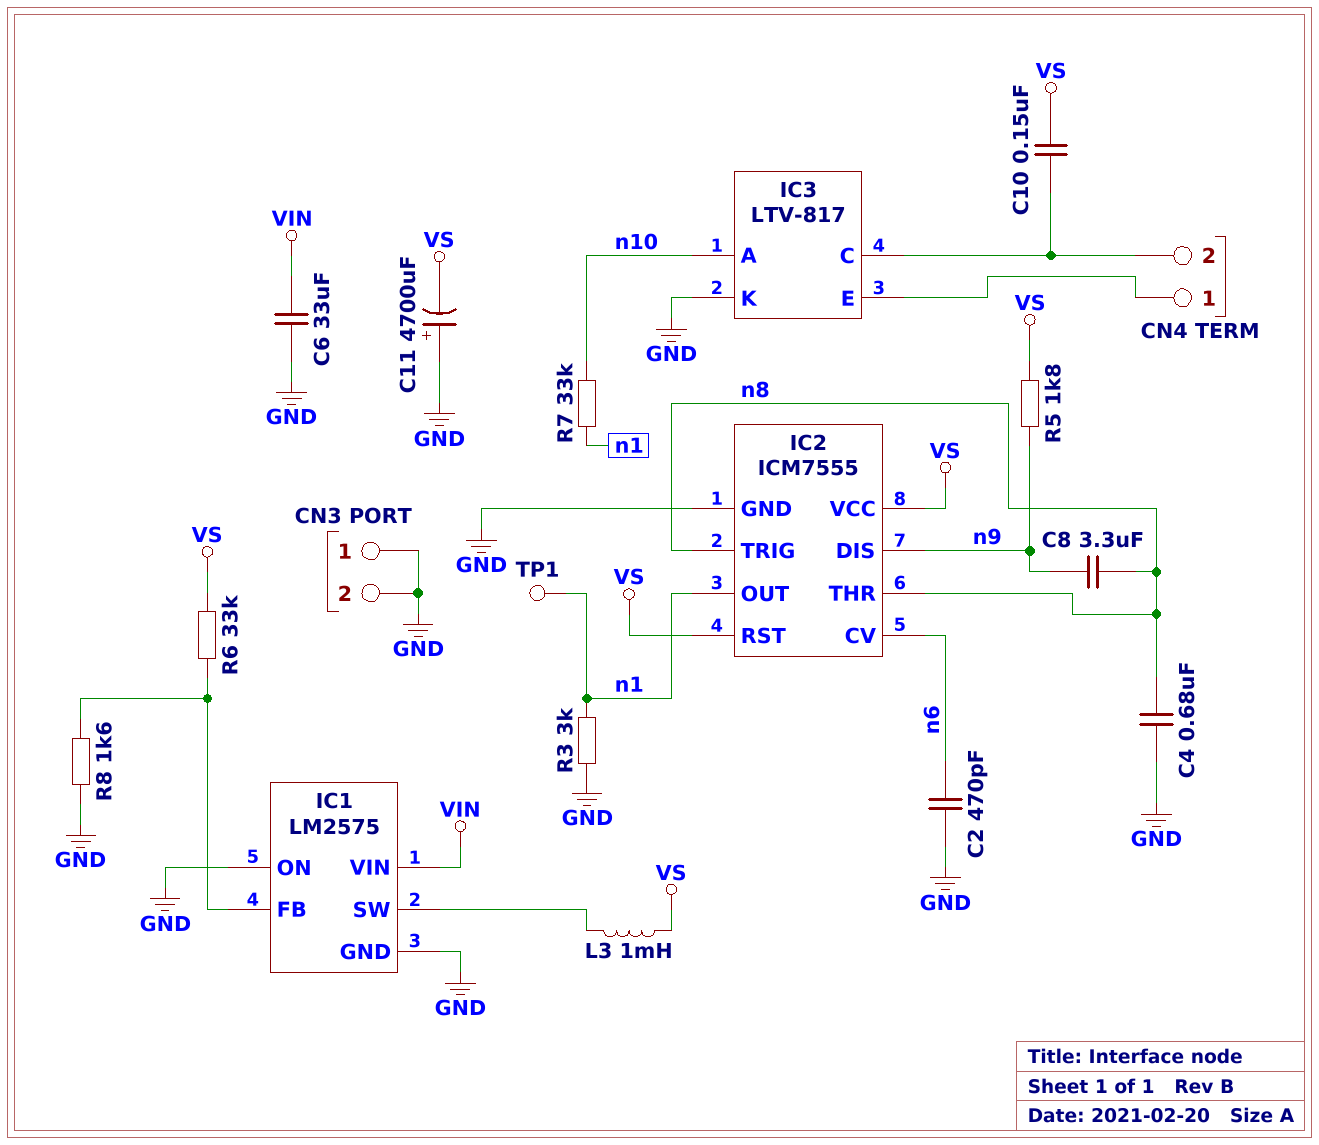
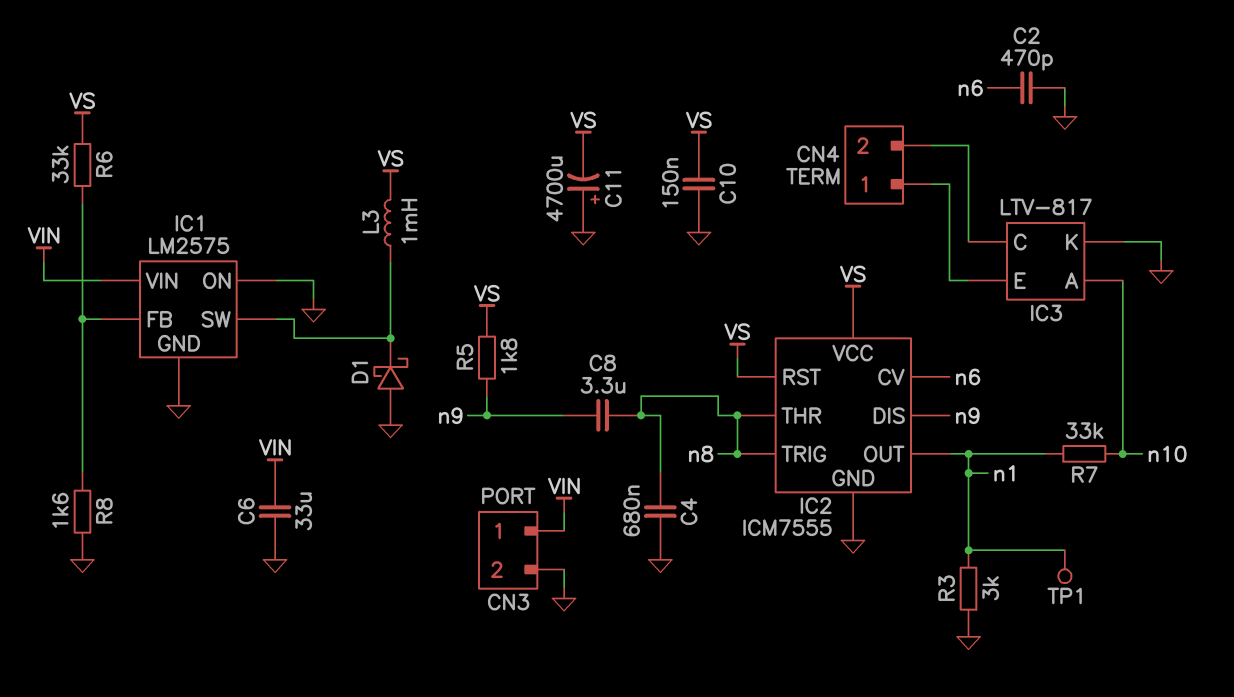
C10: 150nF (CN4/2, VS) -> 150nF (GND, VS)
CN3 pin 1: GND -> VIN
D1: none -> schottky (A GND, K IC1/SW)

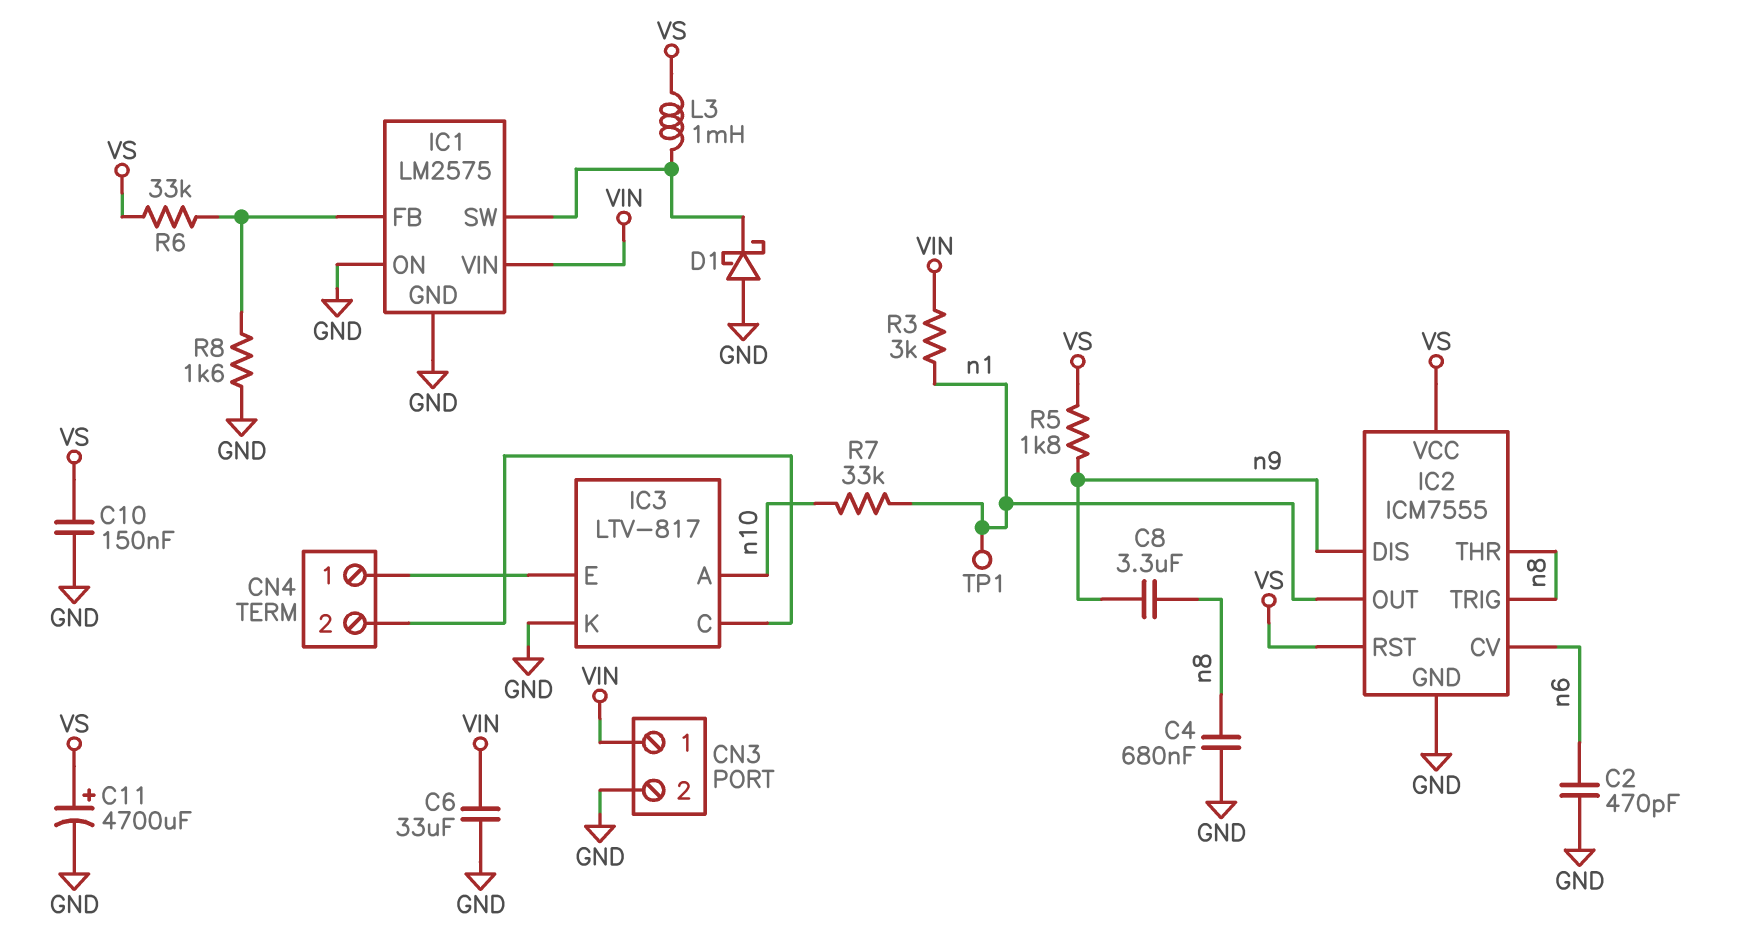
C11: 4700uF (plus GND, minus VS) -> 4700uF (plus VS, minus GND)
R3: 3k (GND, n1) -> 3k (VIN, n1)

